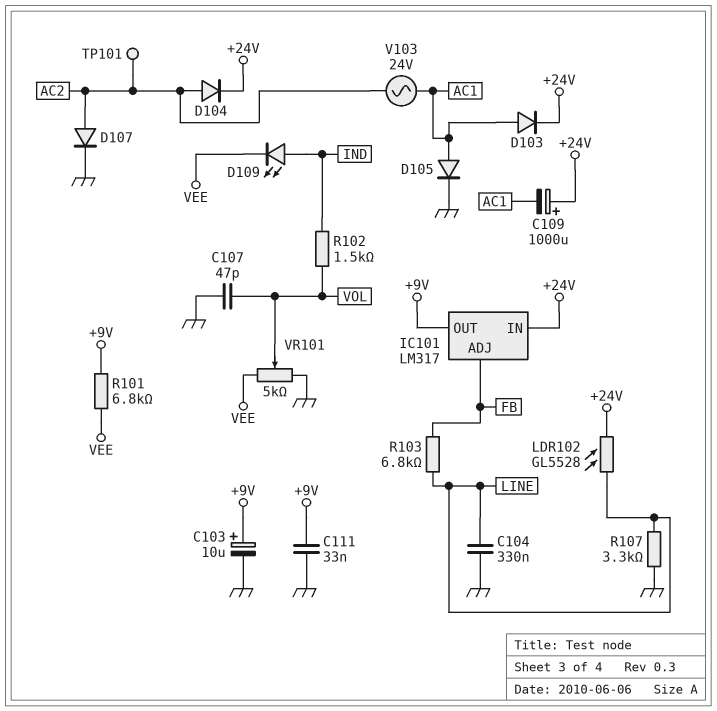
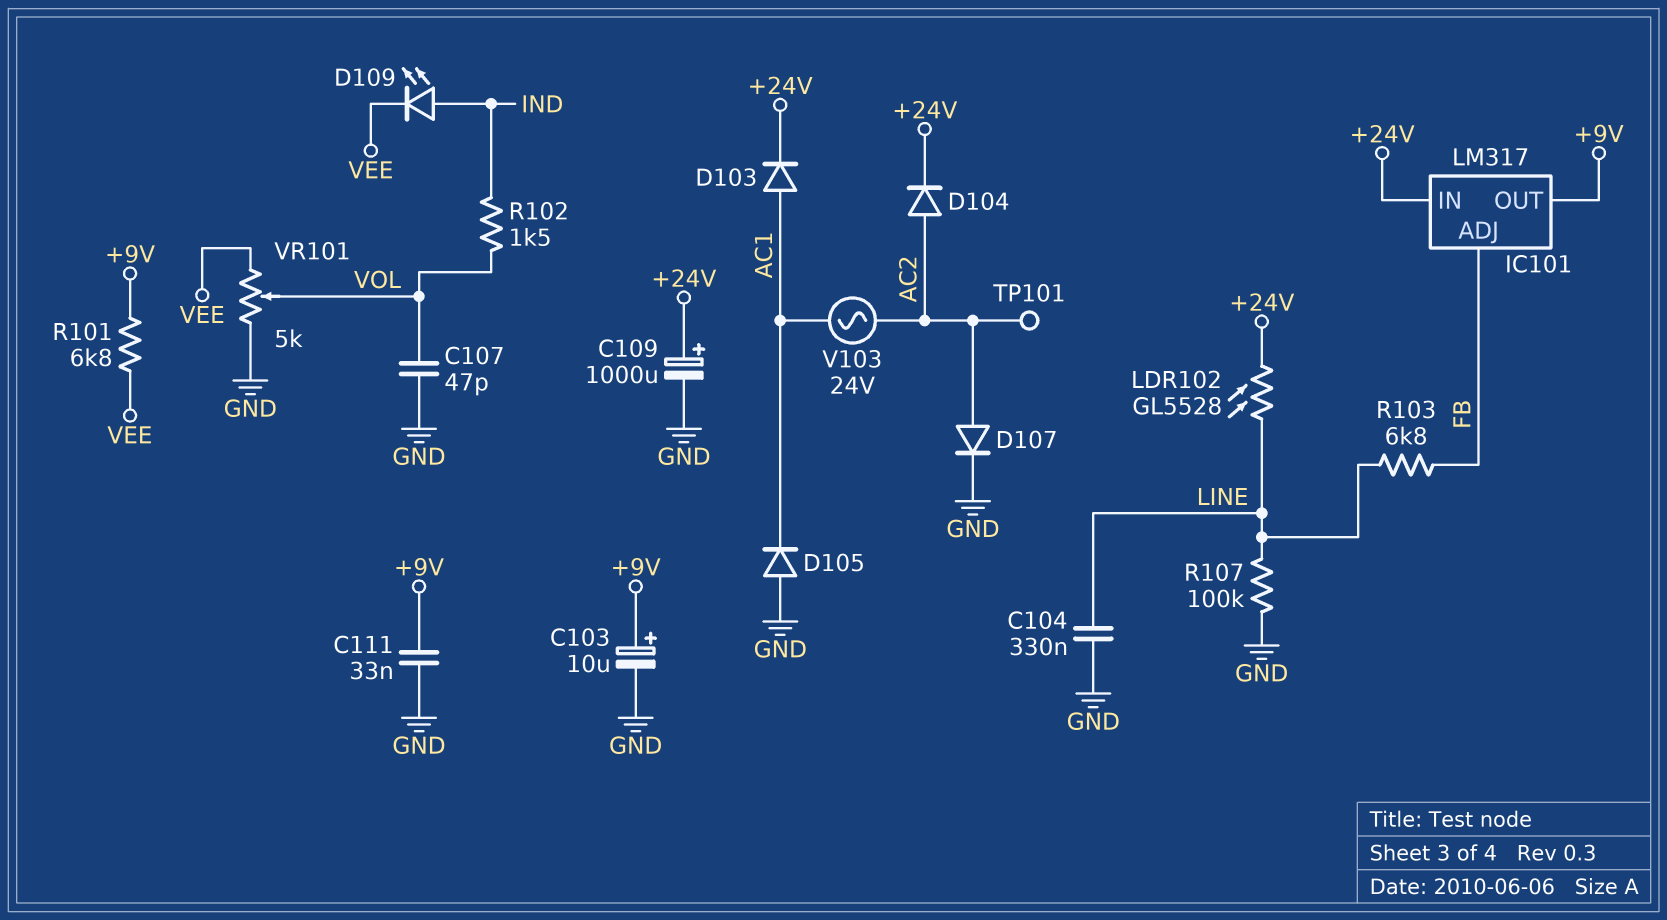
C109: 1000uF (plus +24V, minus AC1) -> 1000uF (plus +24V, minus GND)
D105: diode (A AC1, K GND) -> diode (A GND, K AC1)
R107: 3.3k (GND, LINE) -> 100k (GND, LINE)

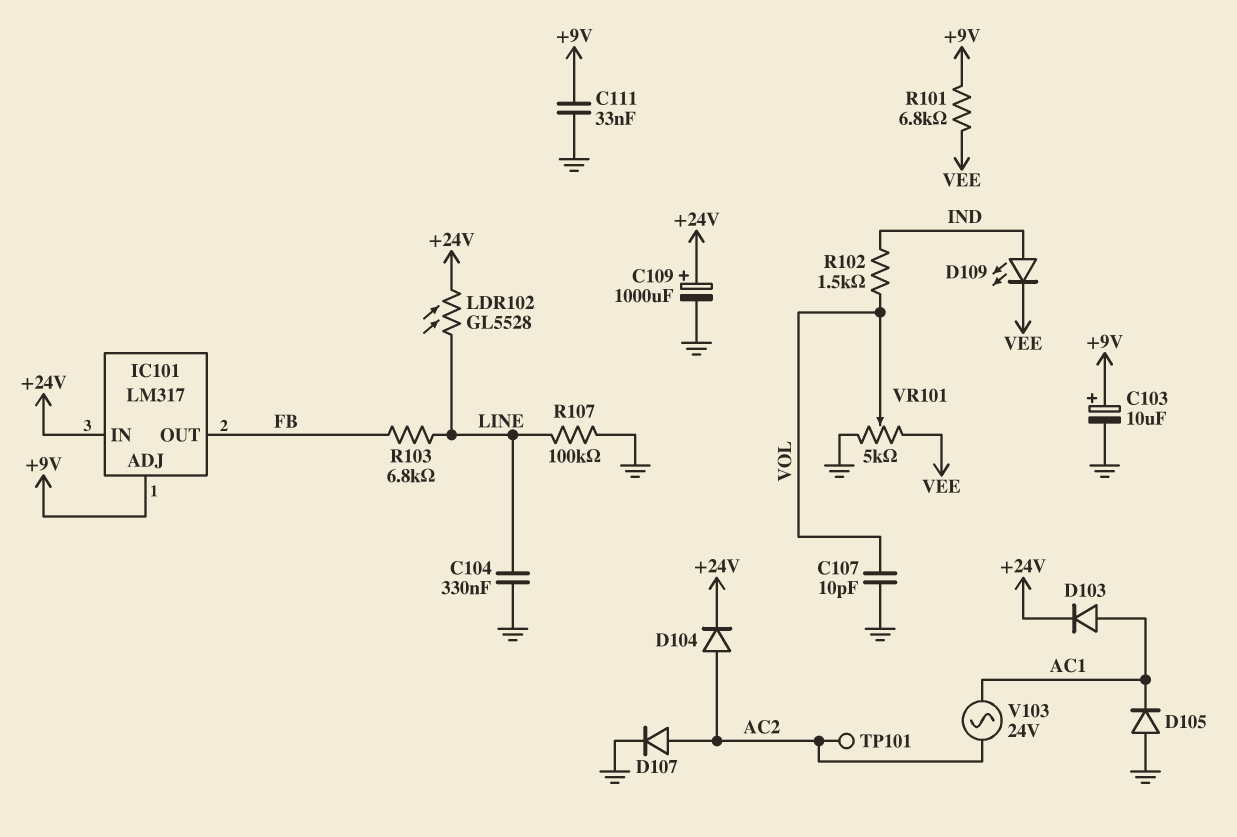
C107: 47pF (GND, VOL) -> 10pF (GND, VOL)
IC101 pin ADJ: FB -> +9V
IC101 pin OUT: +9V -> FB

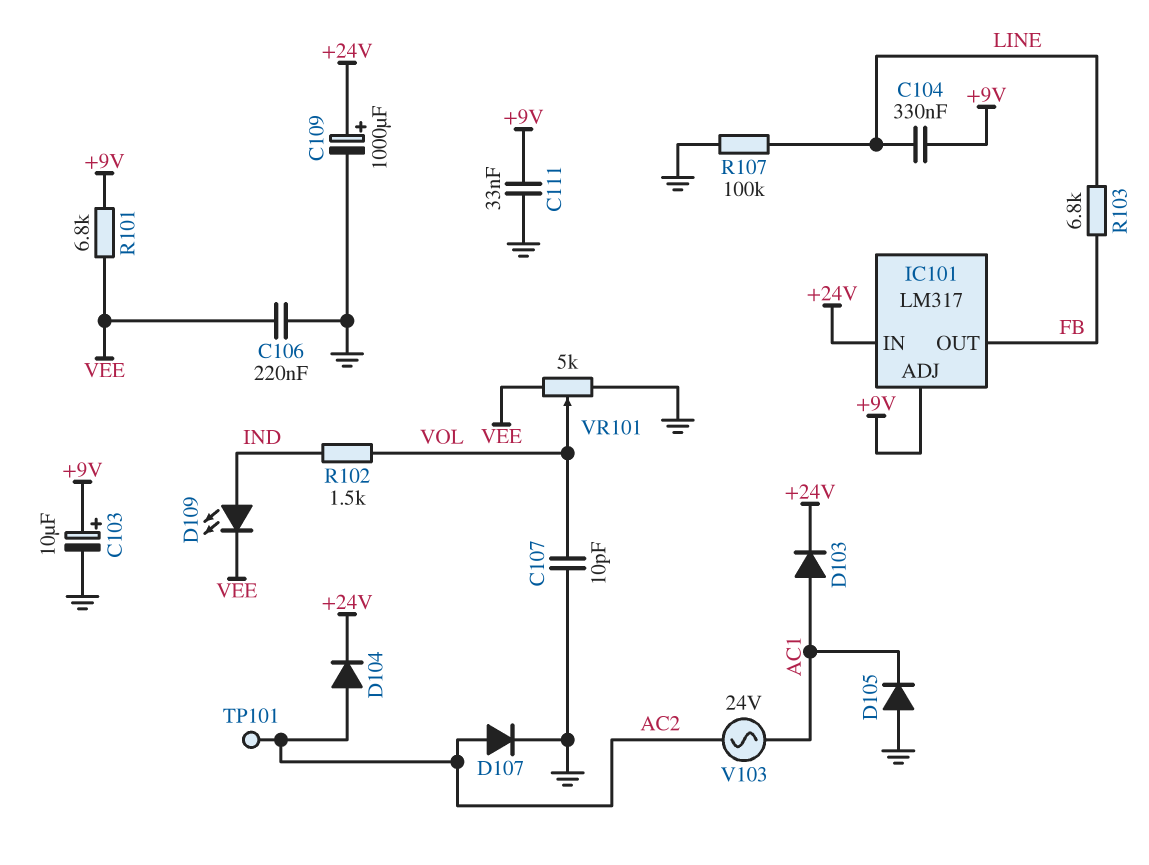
C104: 330nF (GND, LINE) -> 330nF (+9V, LINE)
C106: none -> 220nF (GND, VEE)
LDR102: GL5528 (+24V, LINE) -> none

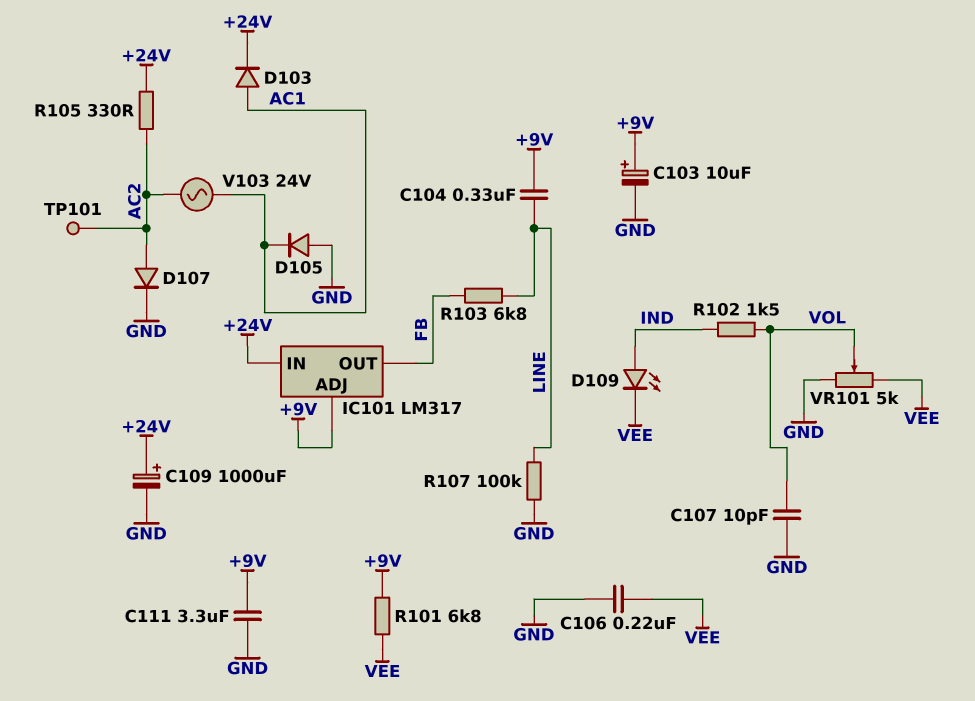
C111: 33nF (+9V, GND) -> 3.3uF (+9V, GND)
D104: diode (A AC2, K +24V) -> none
R105: none -> 330 (+24V, AC2)

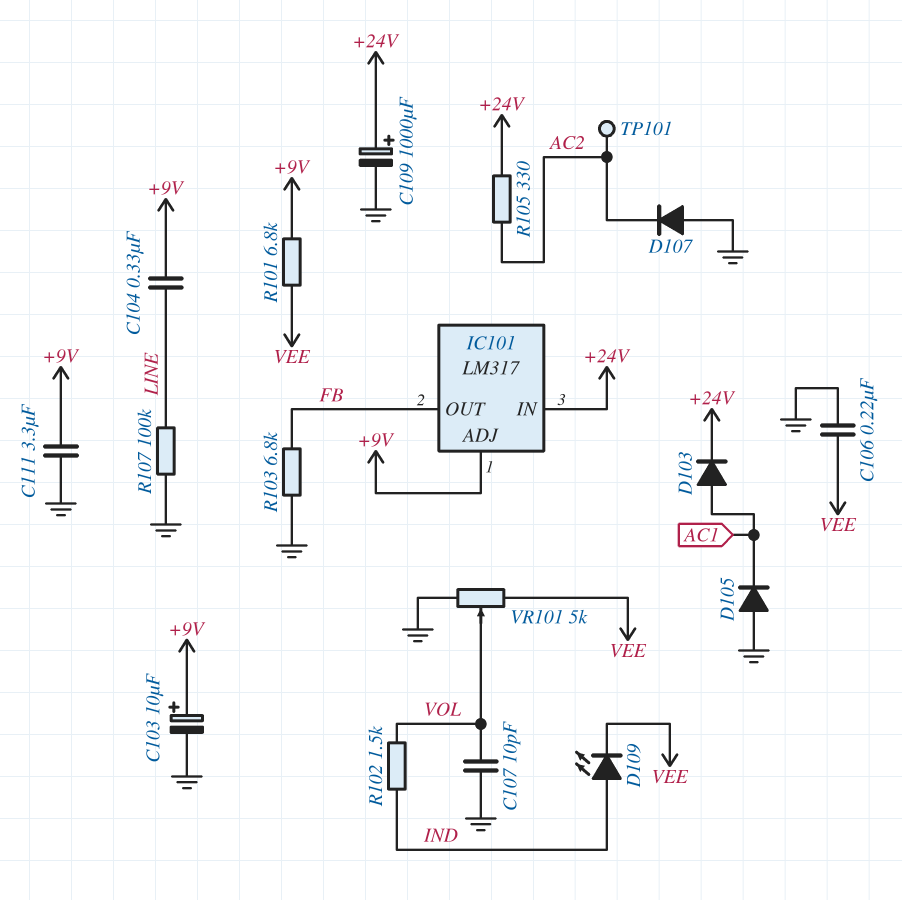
D107: diode (A AC2, K GND) -> diode (A GND, K AC2)
R103: 6.8k (FB, LINE) -> 6.8k (FB, GND)
V103: AC 24V (AC1, AC2) -> none

